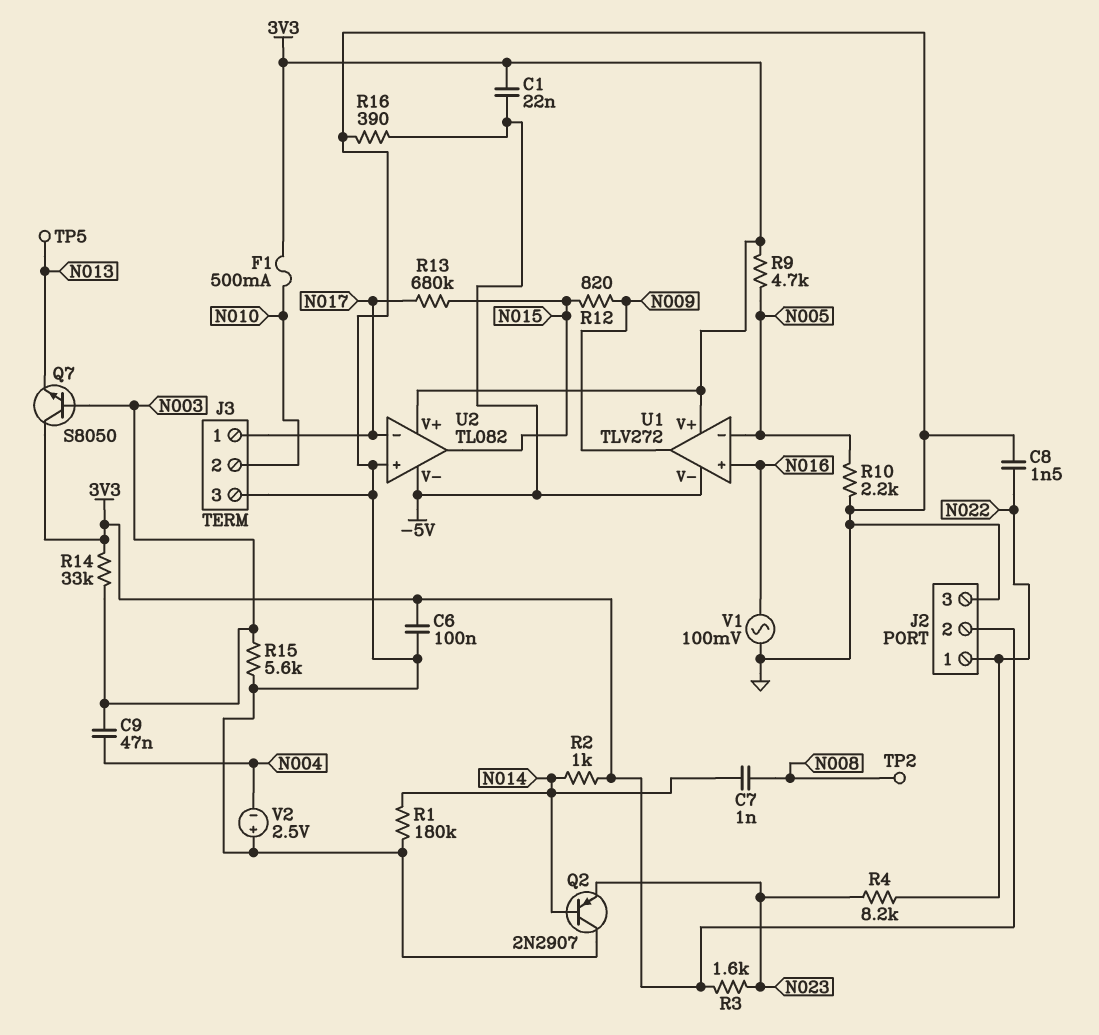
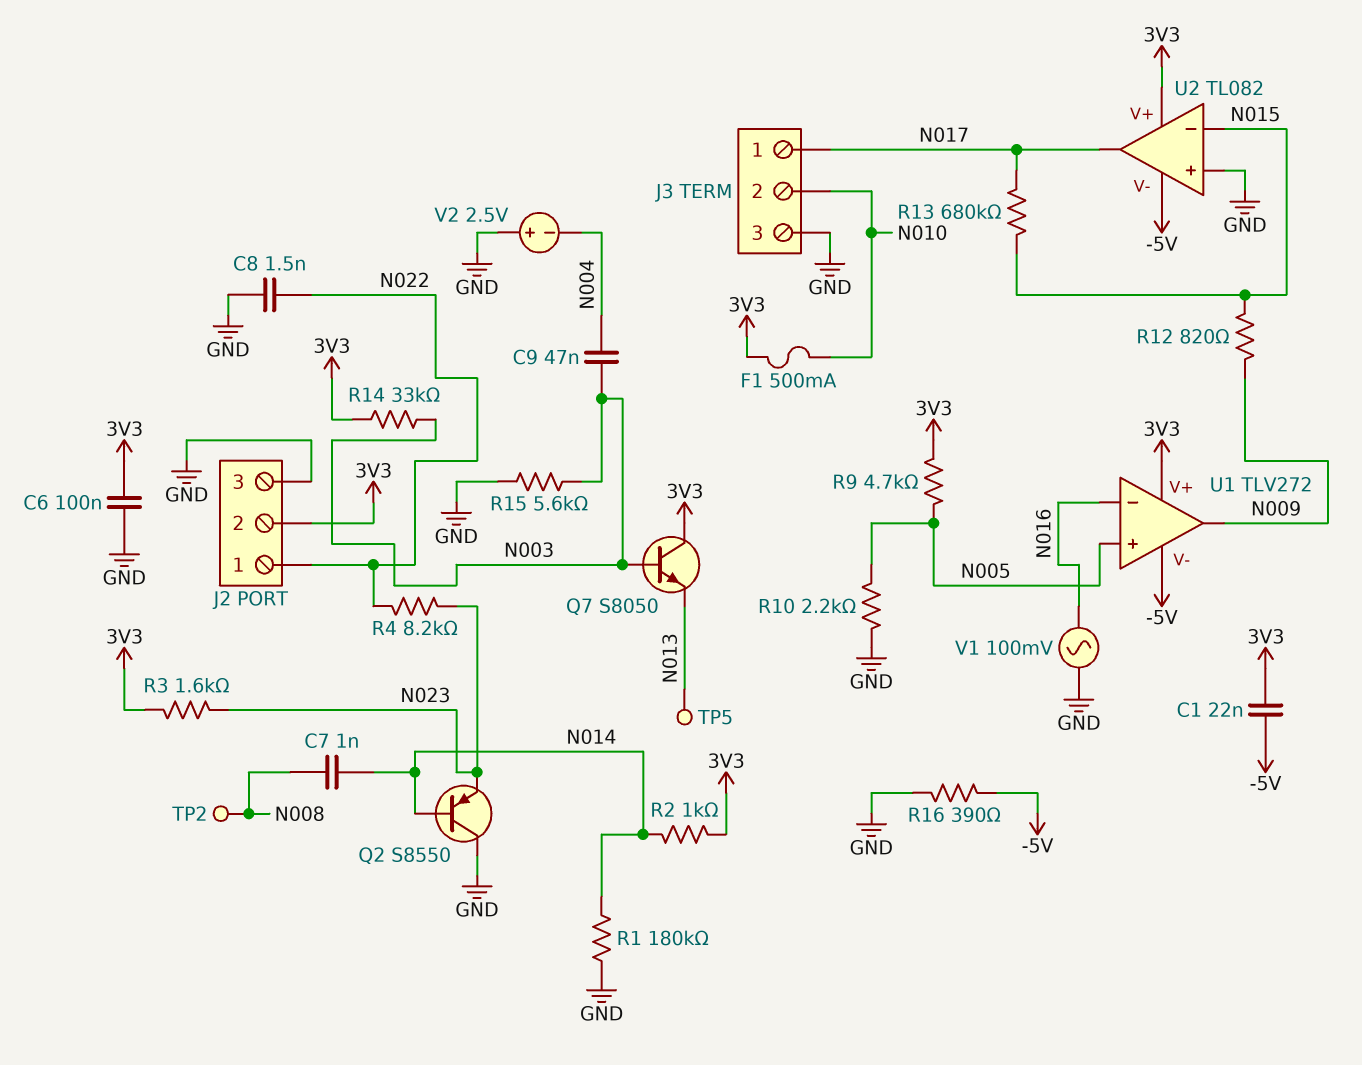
Q2: PNP 2N2907 (B N014, C GND, E N023) -> PNP S8550 (B N014, C GND, E N023)
U1 pin in+: N016 -> N005
U1 pin in-: N005 -> N016
U2 pin in-: N017 -> N015
U2 pin out: N015 -> N017

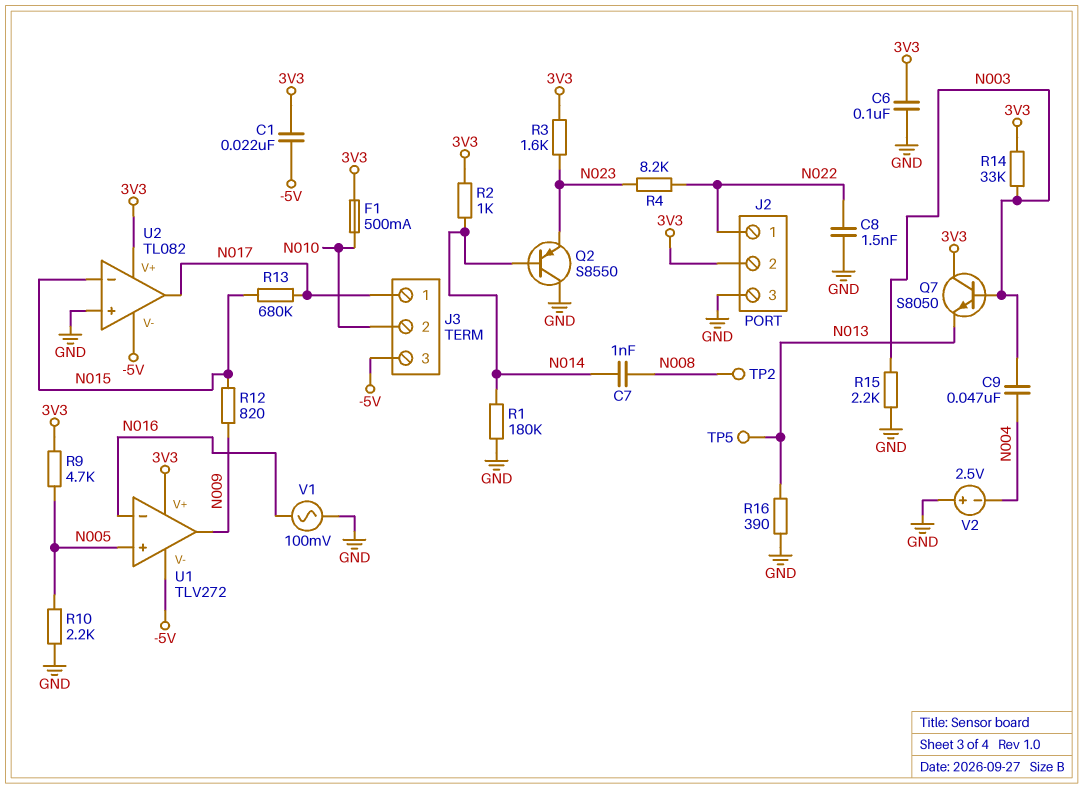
J3 pin 3: GND -> -5V
R15: 5.6k (GND, N003) -> 2.2k (GND, N003)
R16: 390 (-5V, GND) -> 390 (GND, N013)

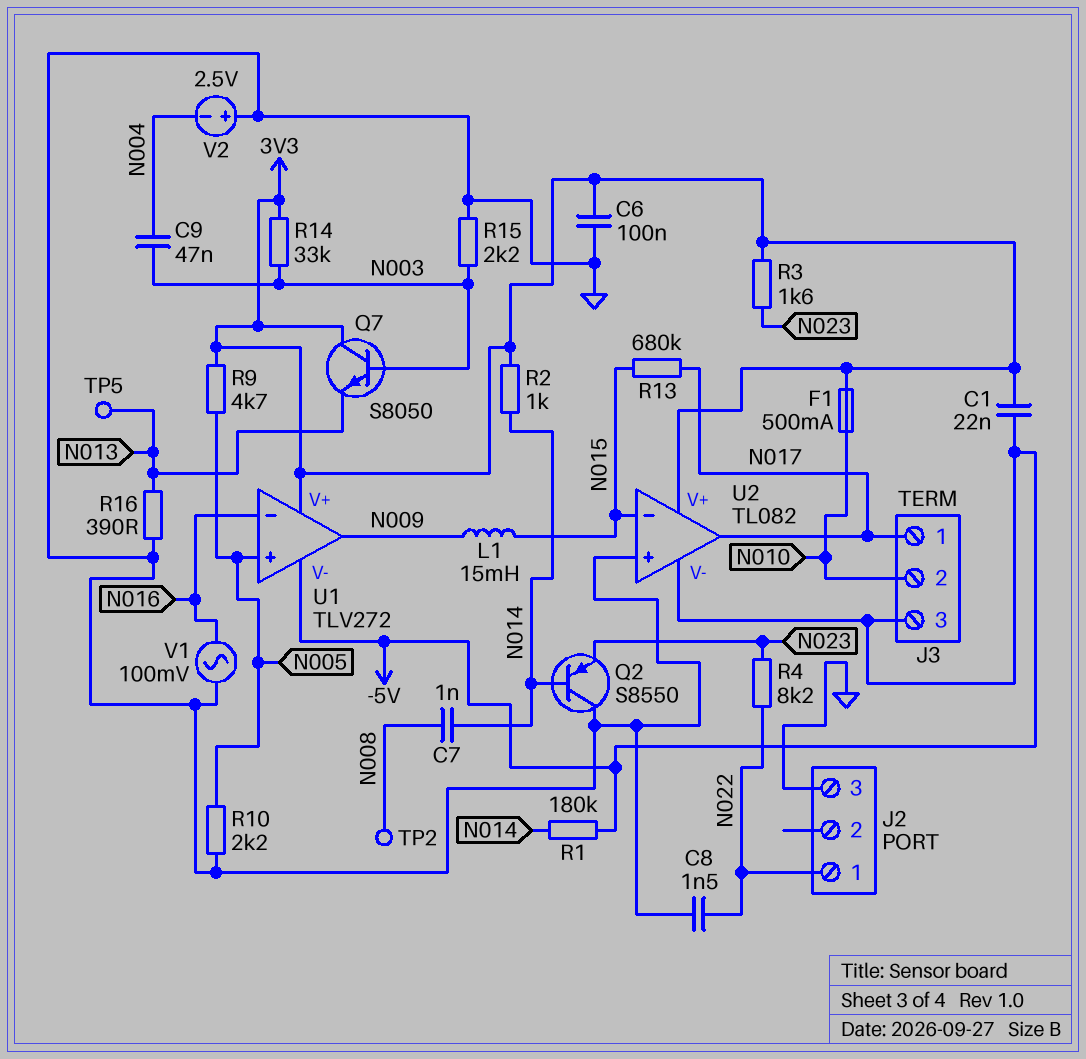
J2 pin 2: 3V3 -> none
L1: none -> 15mH (N009, N015)
R1: 180k (GND, N014) -> 180k (-5V, N014)
R12: 820 (N009, N015) -> none

